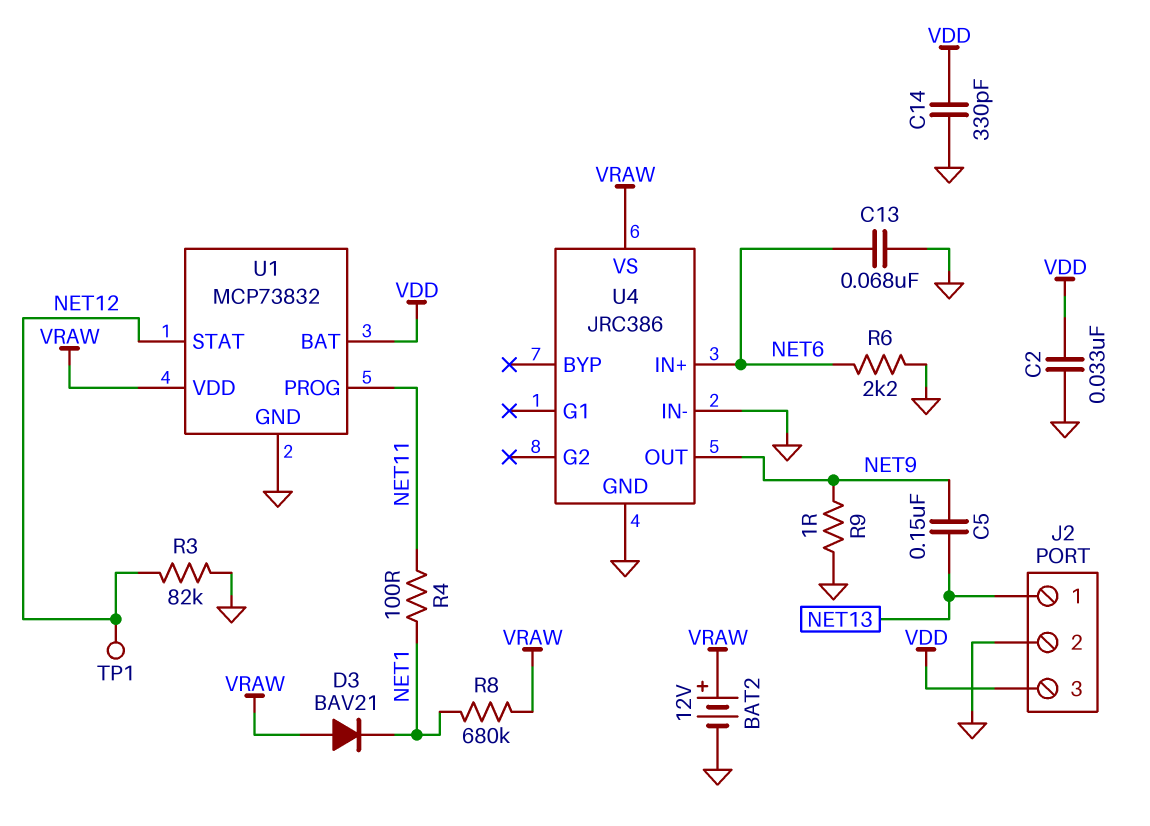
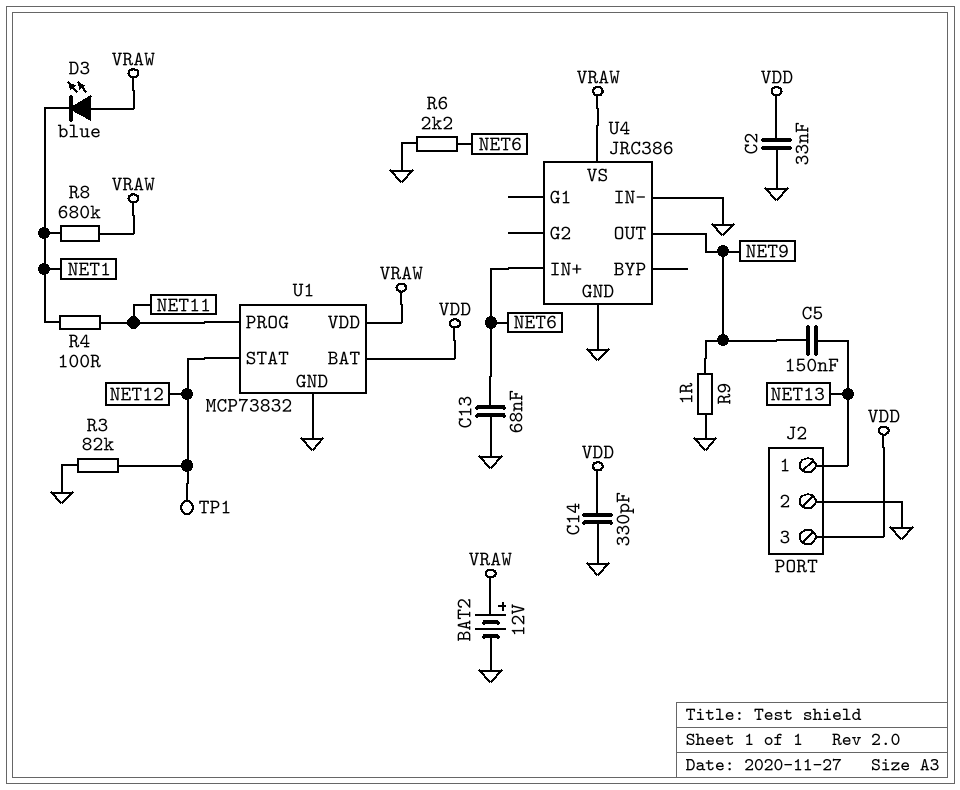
D3: diode BAV21 (A VRAW, K NET1) -> LED blue (A VRAW, K NET1)

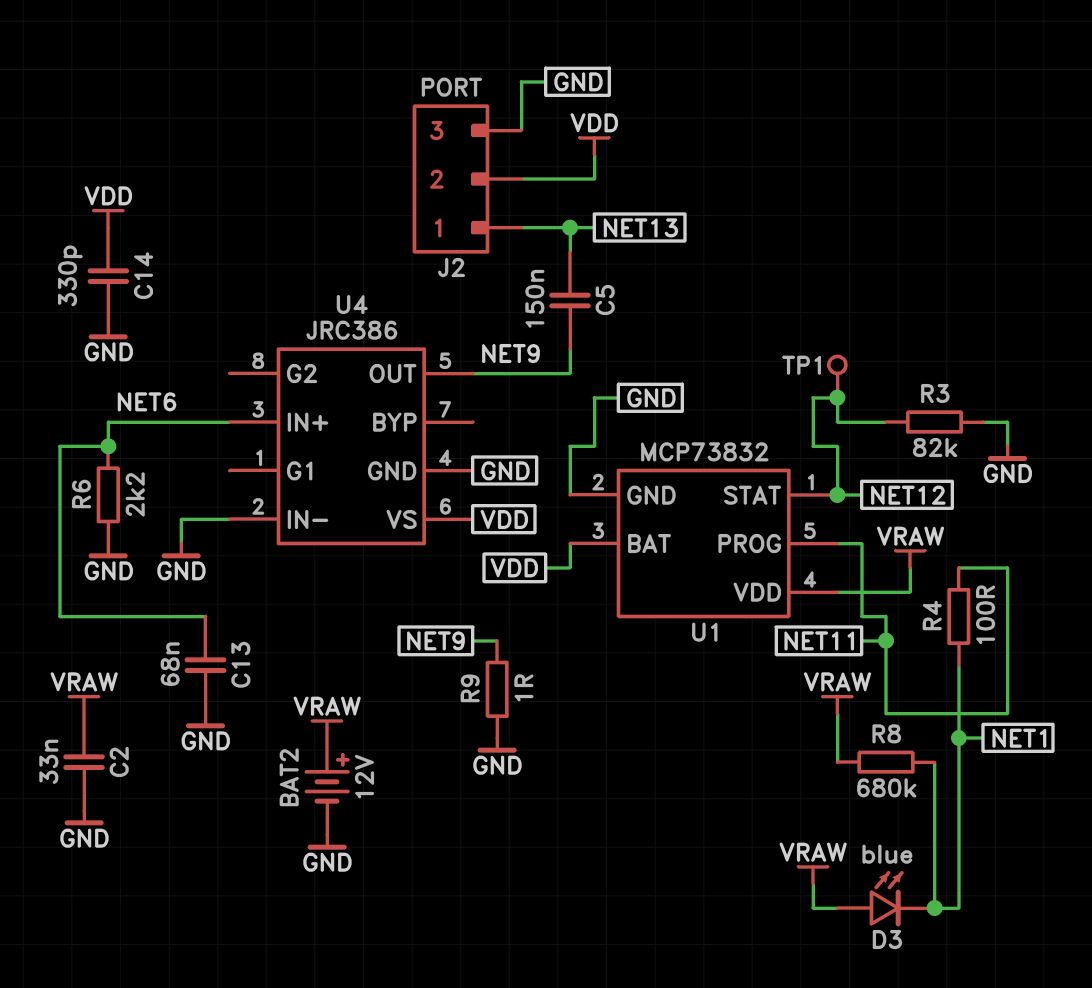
C2: 33nF (GND, VDD) -> 33nF (GND, VRAW)
J2 pin 2: GND -> VDD
J2 pin 3: VDD -> GND
U4 pin VS: VRAW -> VDD

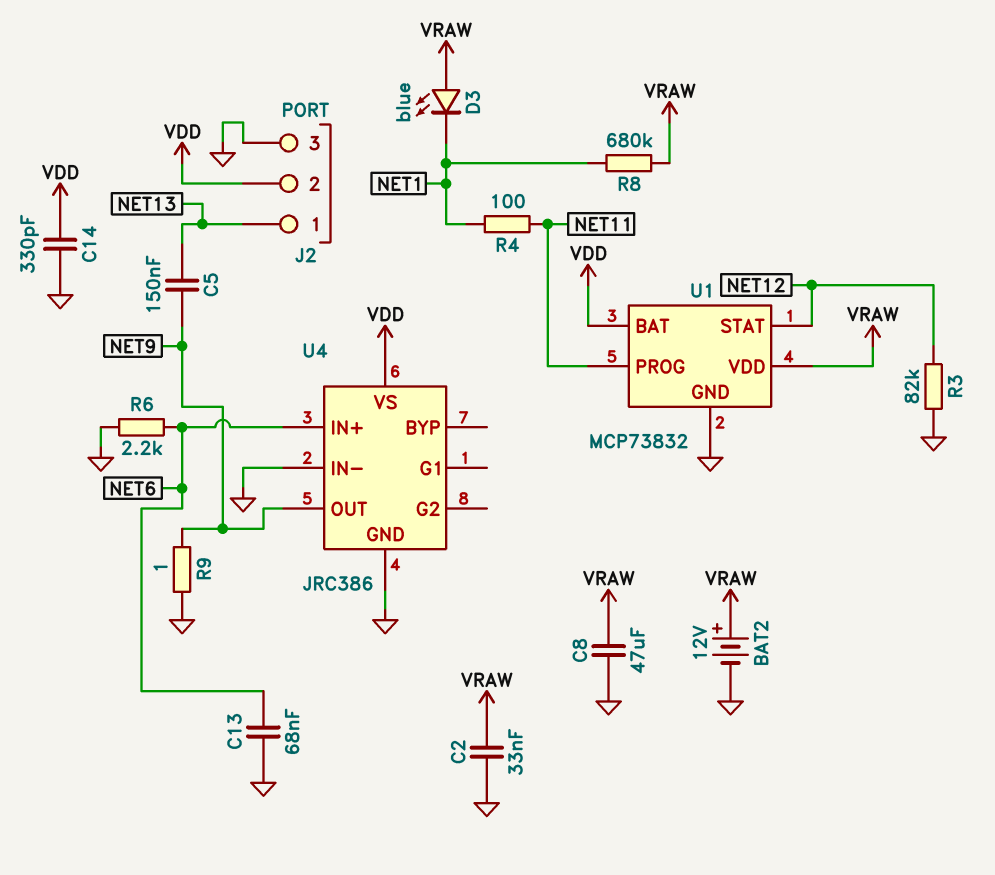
C8: none -> 47uF (GND, VRAW)
TP1: test point (NET12) -> none

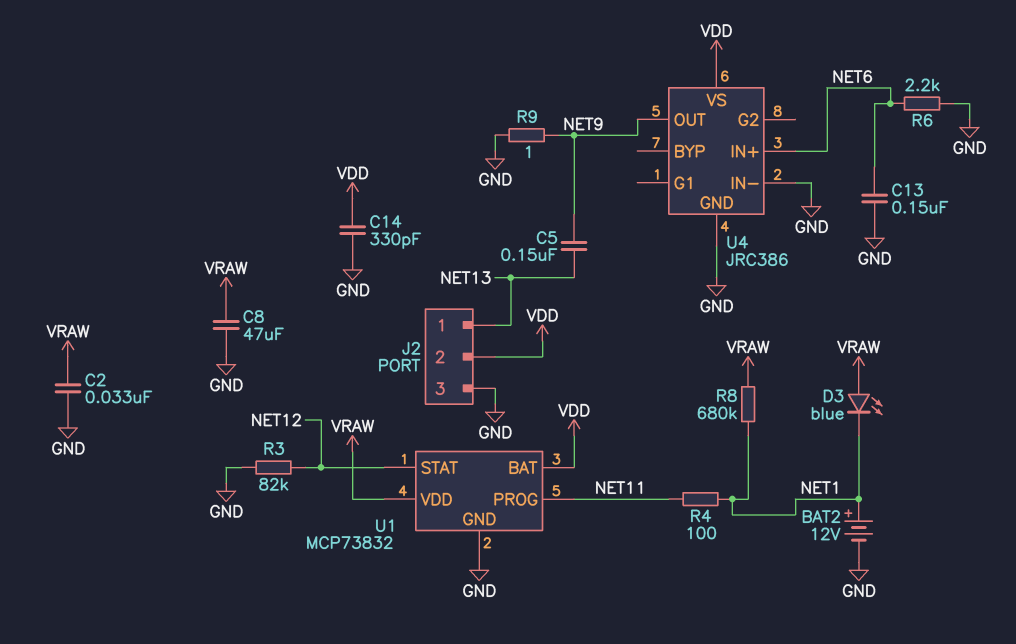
BAT2: 12V (plus VRAW, minus GND) -> 12V (plus NET1, minus GND)
C13: 68nF (GND, NET6) -> 150nF (GND, NET6)

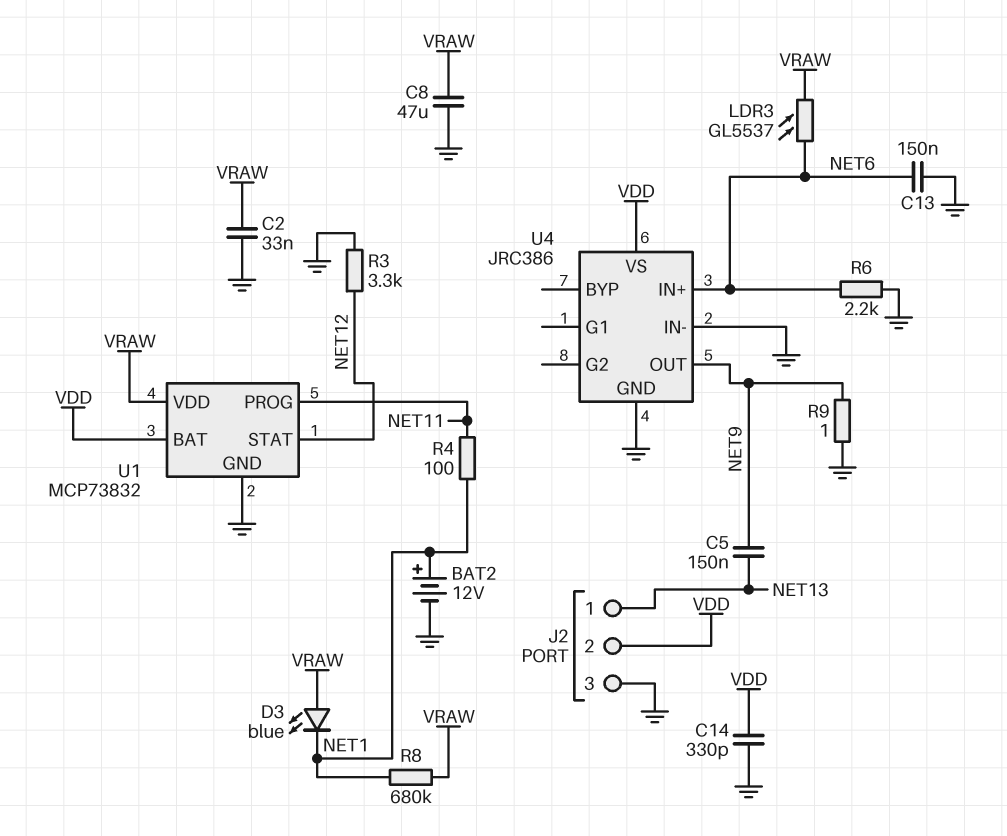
LDR3: none -> GL5537 (NET6, VRAW)
R3: 82k (GND, NET12) -> 3.3k (GND, NET12)

